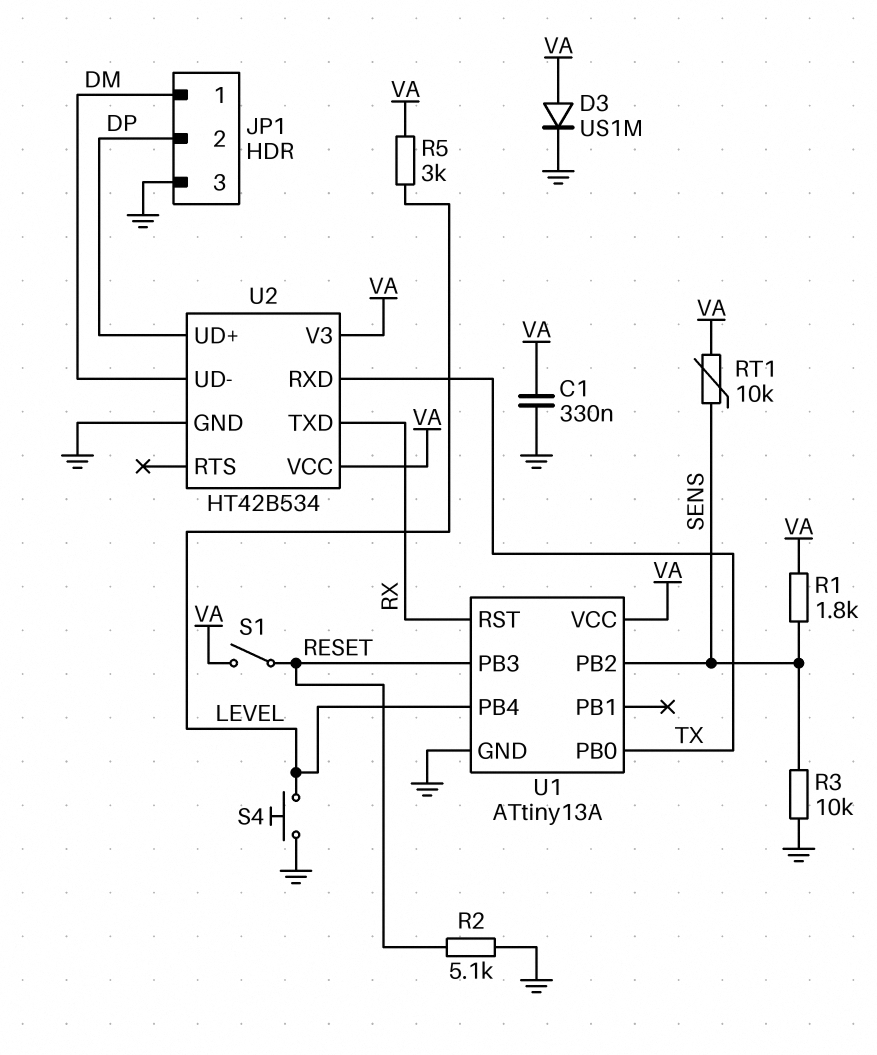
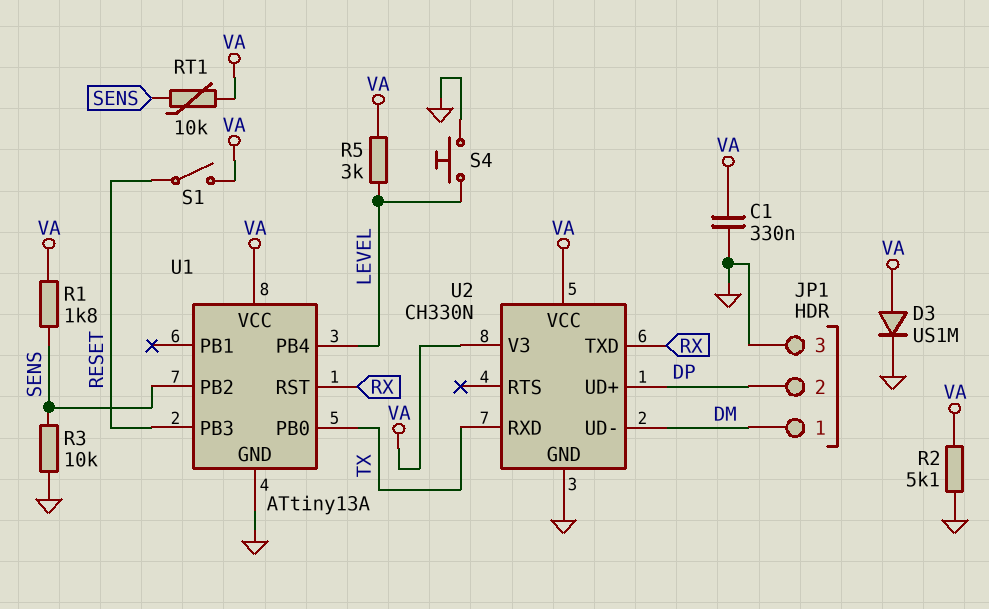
R2: 5.1k (GND, RESET) -> 5.1k (GND, VA)
U2: HT42B534 -> CH330N

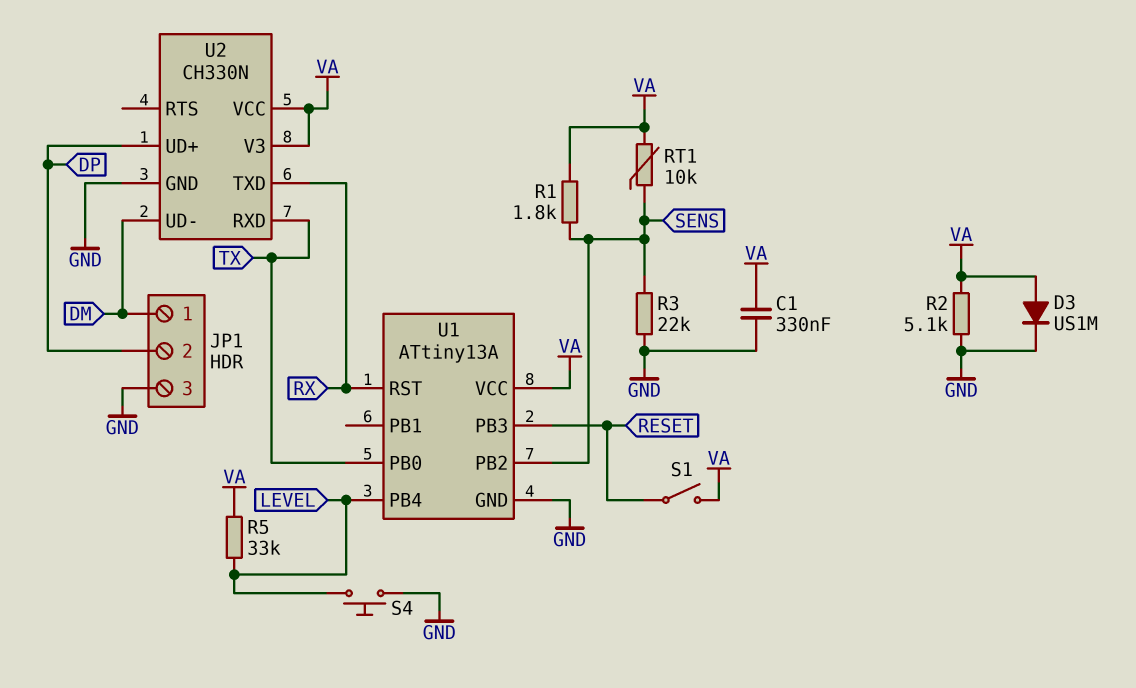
R3: 10k (GND, SENS) -> 22k (GND, SENS)
R5: 3k (LEVEL, VA) -> 33k (LEVEL, VA)

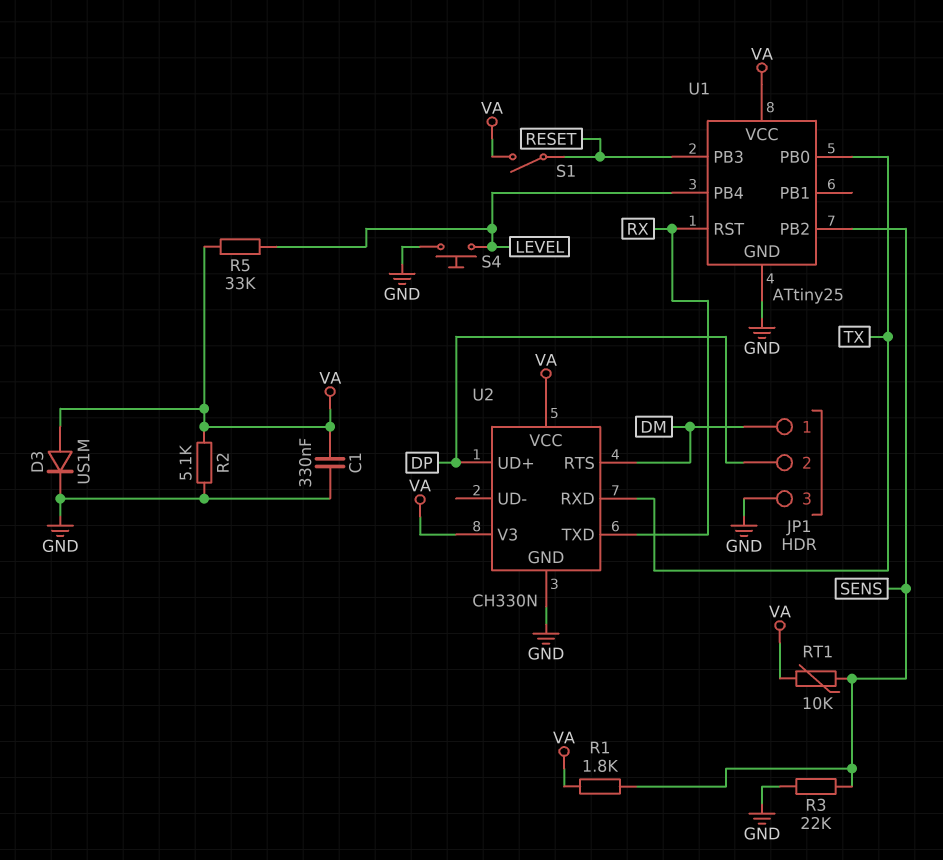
U1: ATtiny13A -> ATtiny25
U2 pin RTS: none -> DM
U2 pin UD-: DM -> none

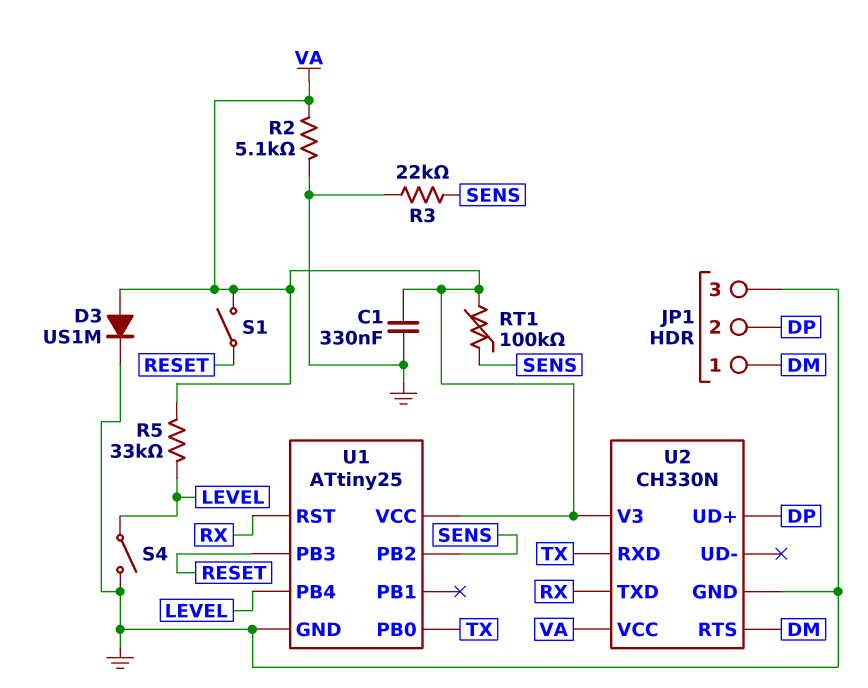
R1: 1.8k (SENS, VA) -> none
RT1: 10k (SENS, VA) -> 100k (SENS, VA)
S4: button (GND, LEVEL) -> switch (GND, LEVEL)

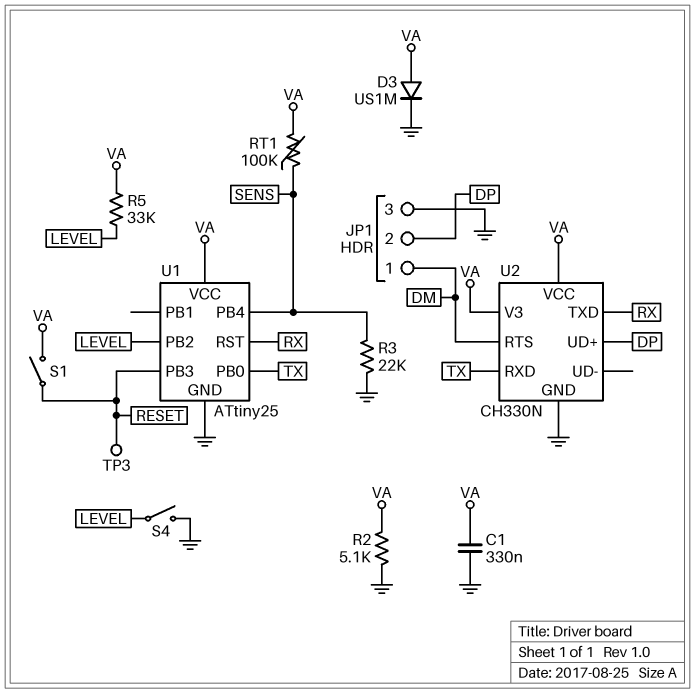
TP3: none -> test point (RESET)
U1 pin PB2: SENS -> LEVEL
U1 pin PB4: LEVEL -> SENS

